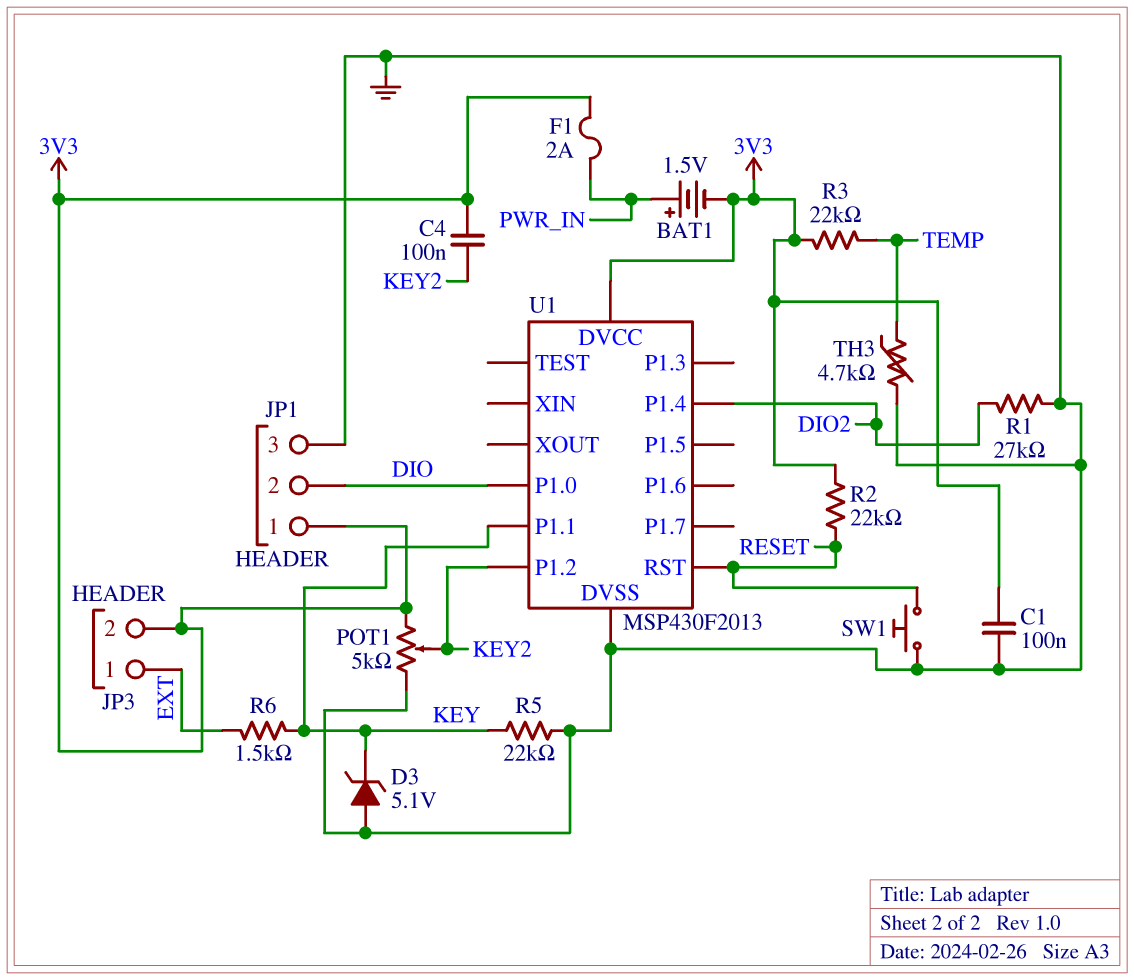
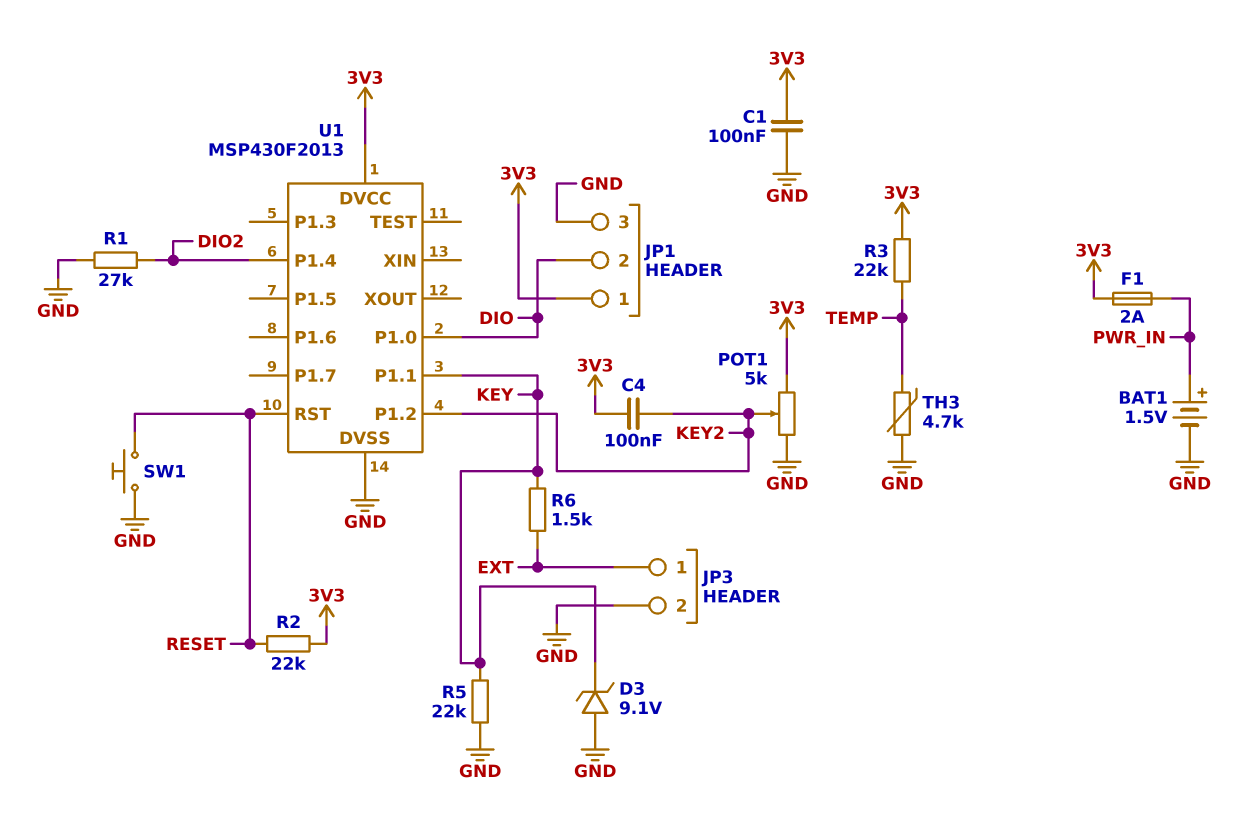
BAT1: 1.5V (plus PWR_IN, minus 3V3) -> 1.5V (plus PWR_IN, minus GND)
D3: zener 5.1V (A GND, K KEY) -> zener 9.1V (A GND, K KEY)
JP3 pin 2: 3V3 -> GND

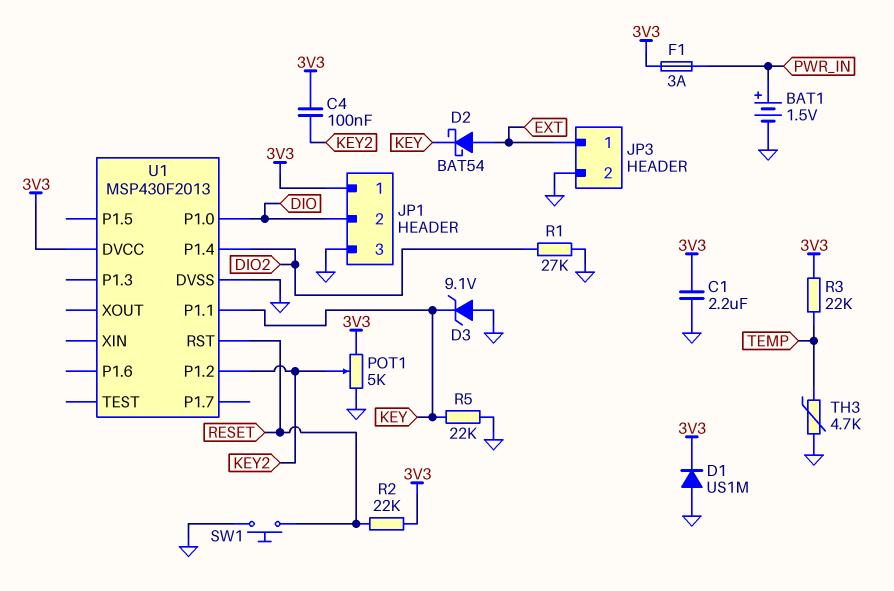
C1: 100nF (3V3, GND) -> 2.2uF (3V3, GND)
D1: none -> diode US1M (A GND, K 3V3)
D2: none -> schottky BAT54 (A EXT, K KEY)
F1: 2A (3V3, PWR_IN) -> 3A (3V3, PWR_IN)
R6: 1.5k (EXT, KEY) -> none

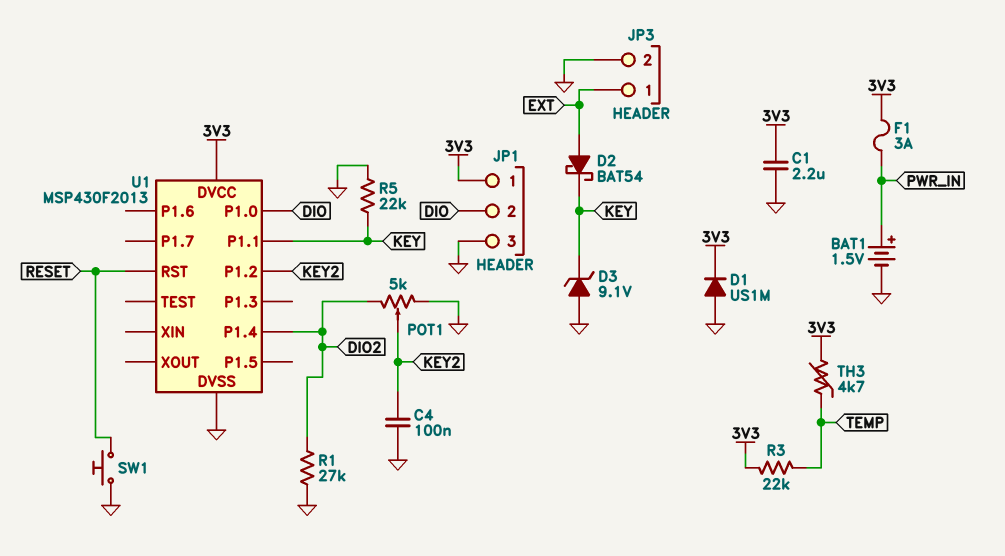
C4: 100nF (3V3, KEY2) -> 100nF (GND, KEY2)
POT1: 5k (3V3, GND, wiper KEY2) -> 5k (DIO2, GND, wiper KEY2)
R2: 22k (3V3, RESET) -> none
TH3: 4.7k (GND, TEMP) -> 4.7k (3V3, TEMP)

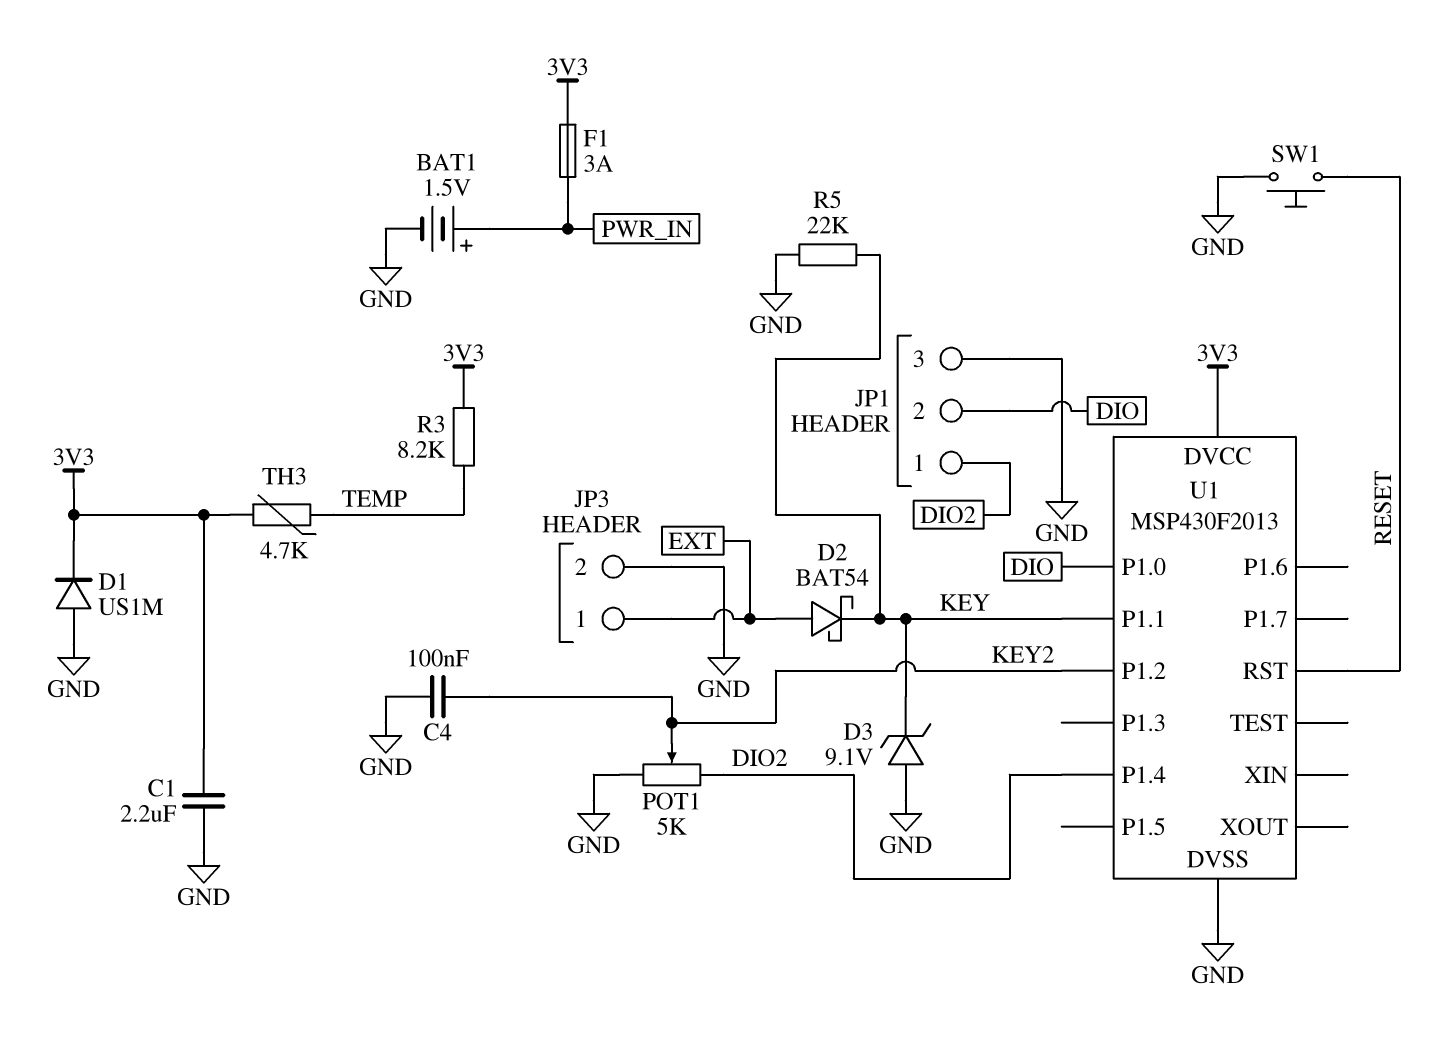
JP1 pin 1: 3V3 -> DIO2
R1: 27k (DIO2, GND) -> none
R3: 22k (3V3, TEMP) -> 8.2k (3V3, TEMP)

